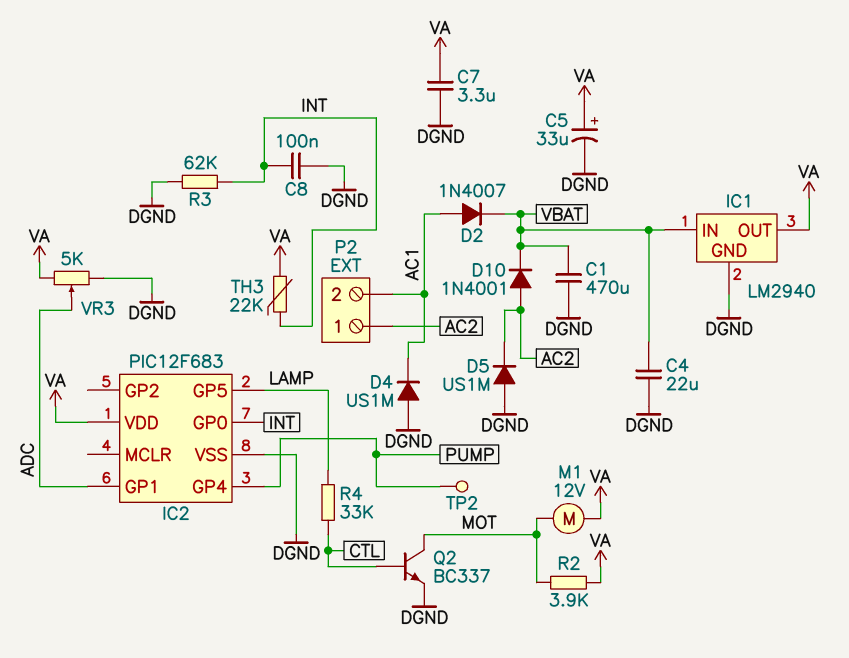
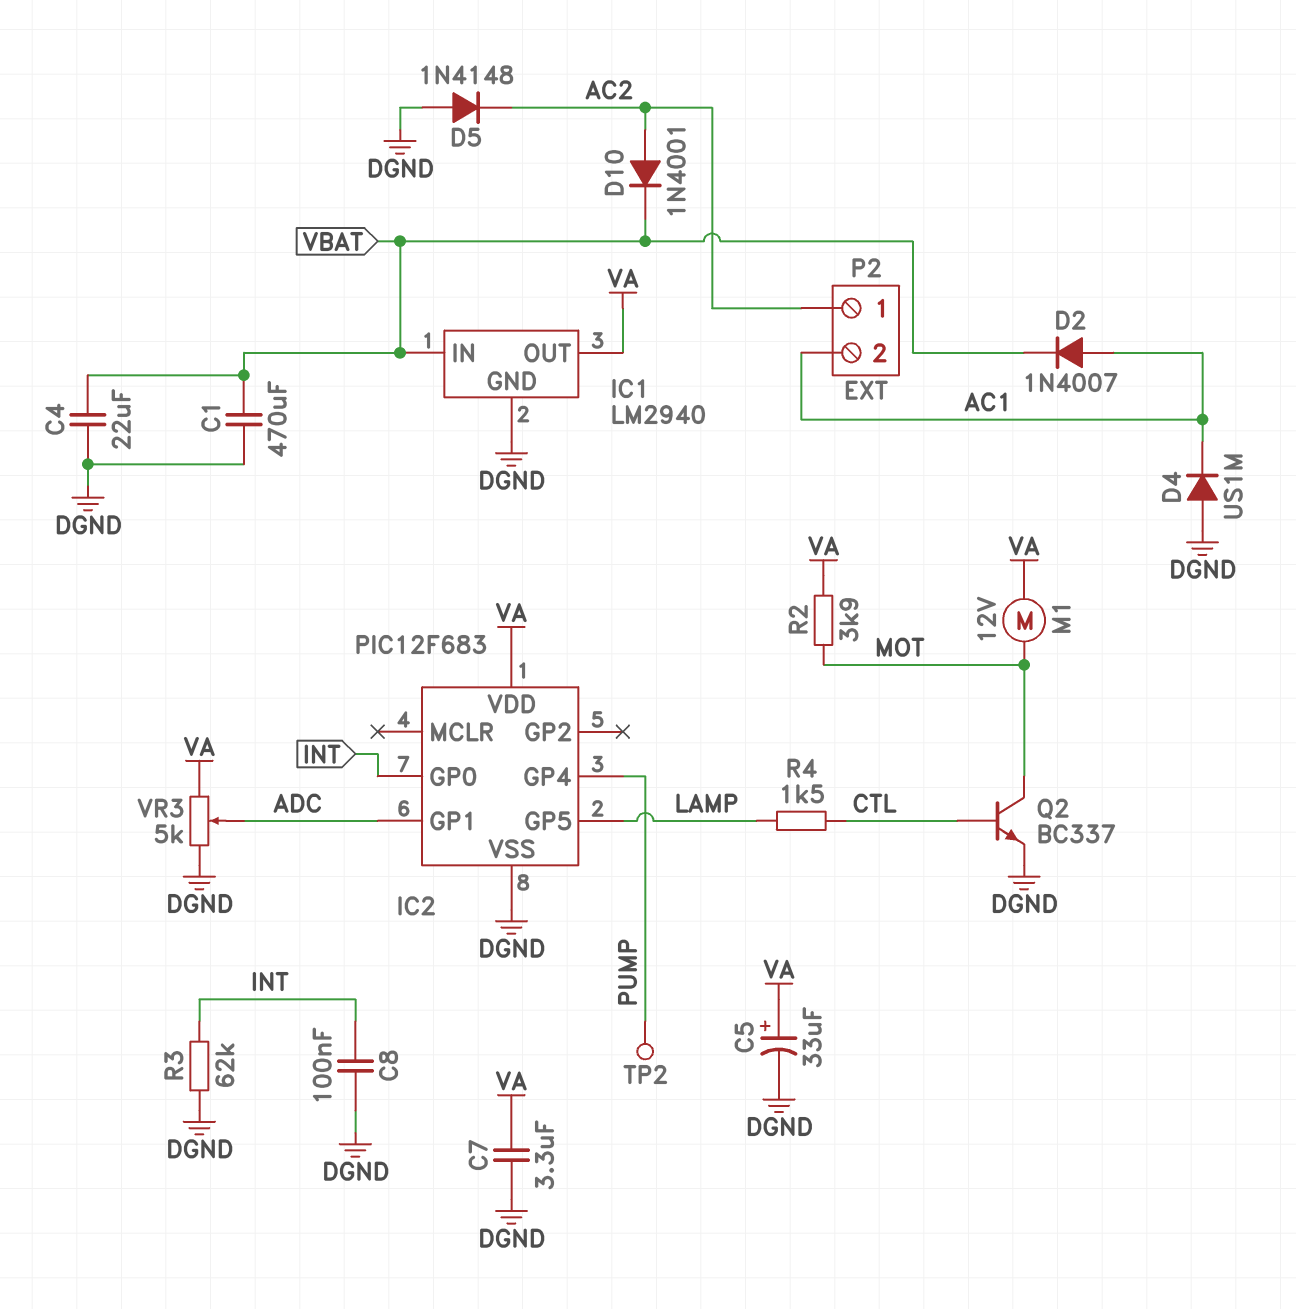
D5: diode US1M (A DGND, K AC2) -> diode 1N4148 (A DGND, K AC2)
R4: 33k (CTL, LAMP) -> 1.5k (CTL, LAMP)
TH3: 22k (INT, VA) -> none

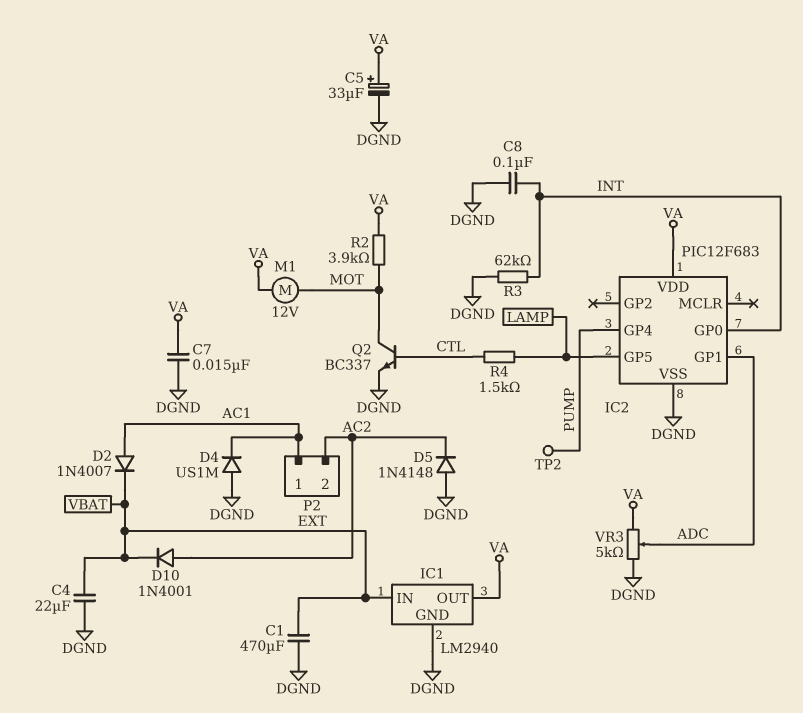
C7: 3.3uF (DGND, VA) -> 15nF (DGND, VA)
P2 pin 1: AC2 -> AC1
P2 pin 2: AC1 -> AC2

